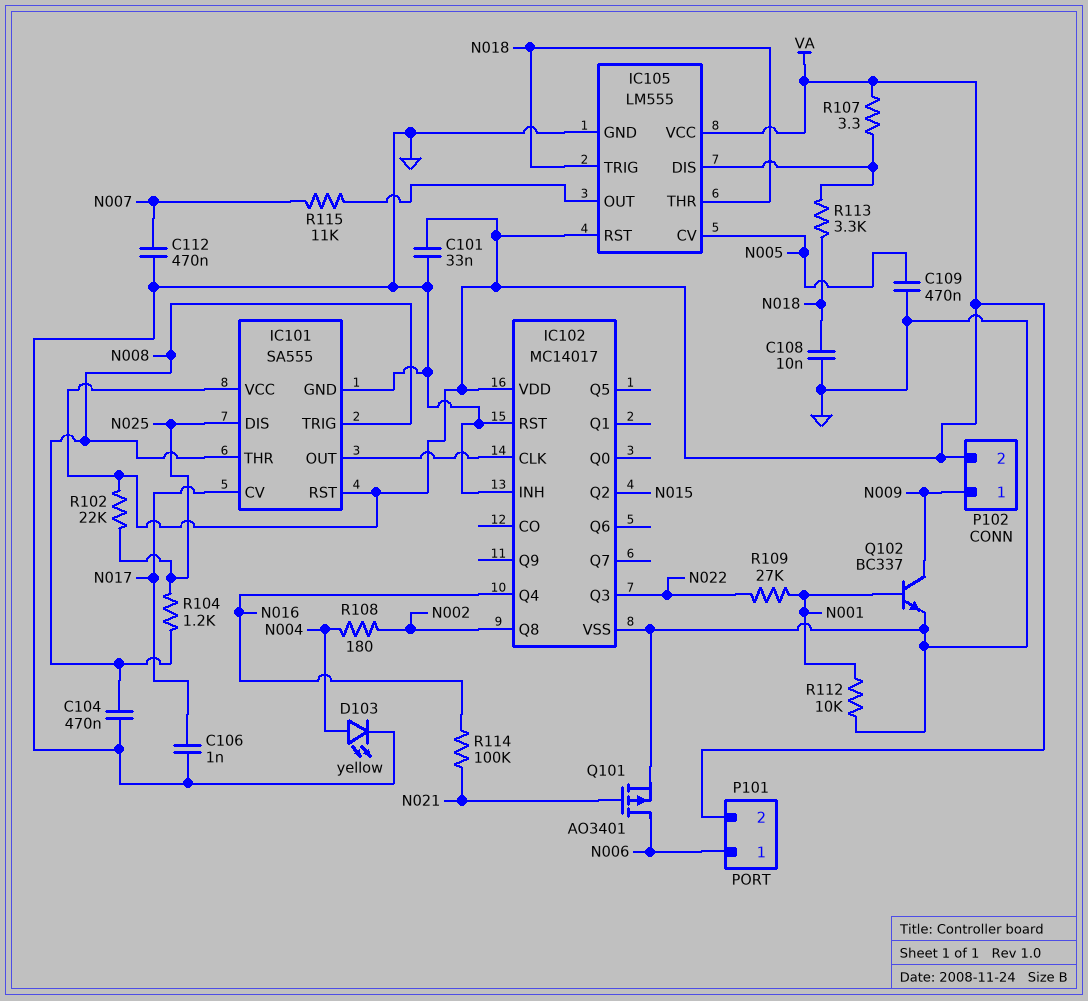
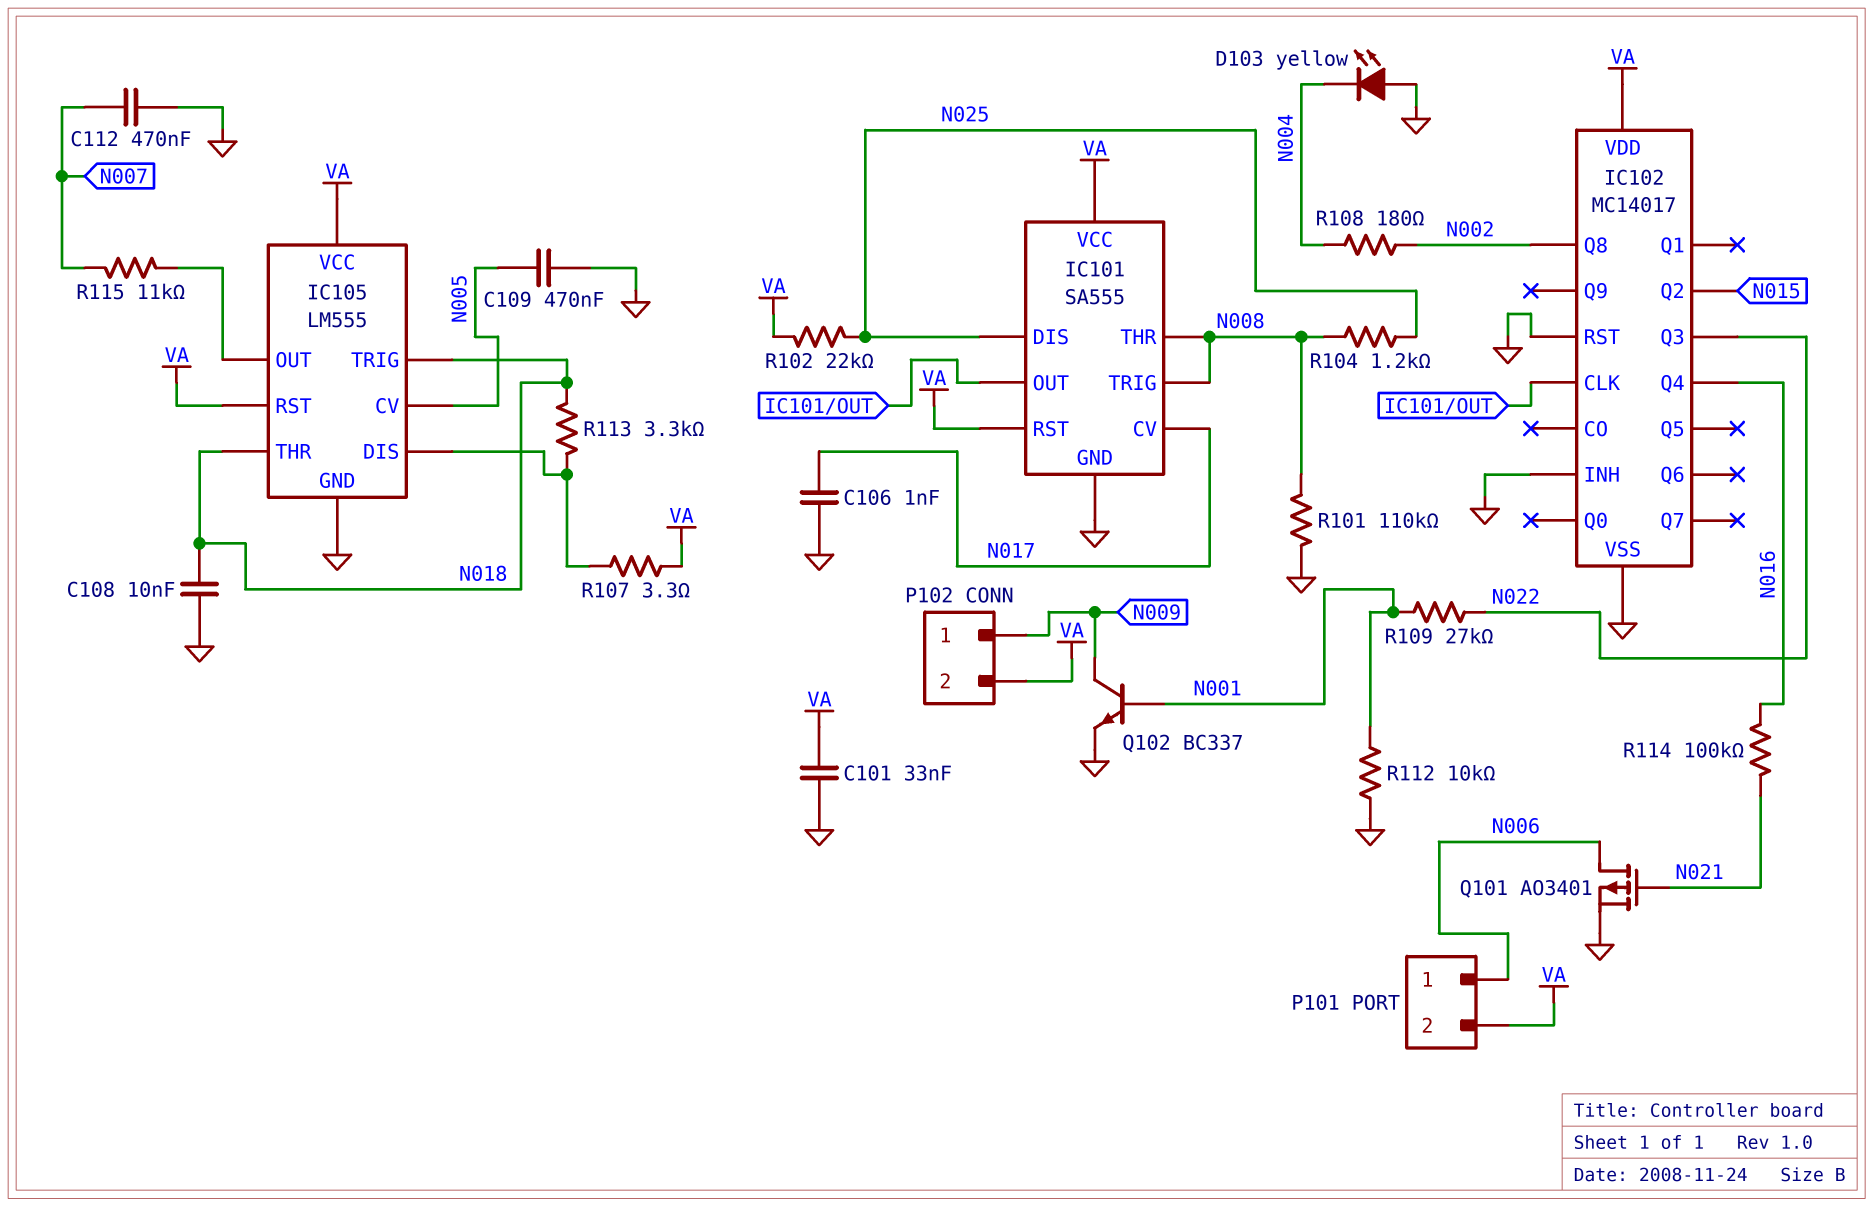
C104: 470nF (GND, N008) -> none
D103: LED yellow (A N004, K GND) -> LED yellow (A GND, K N004)
R101: none -> 110k (GND, N008)

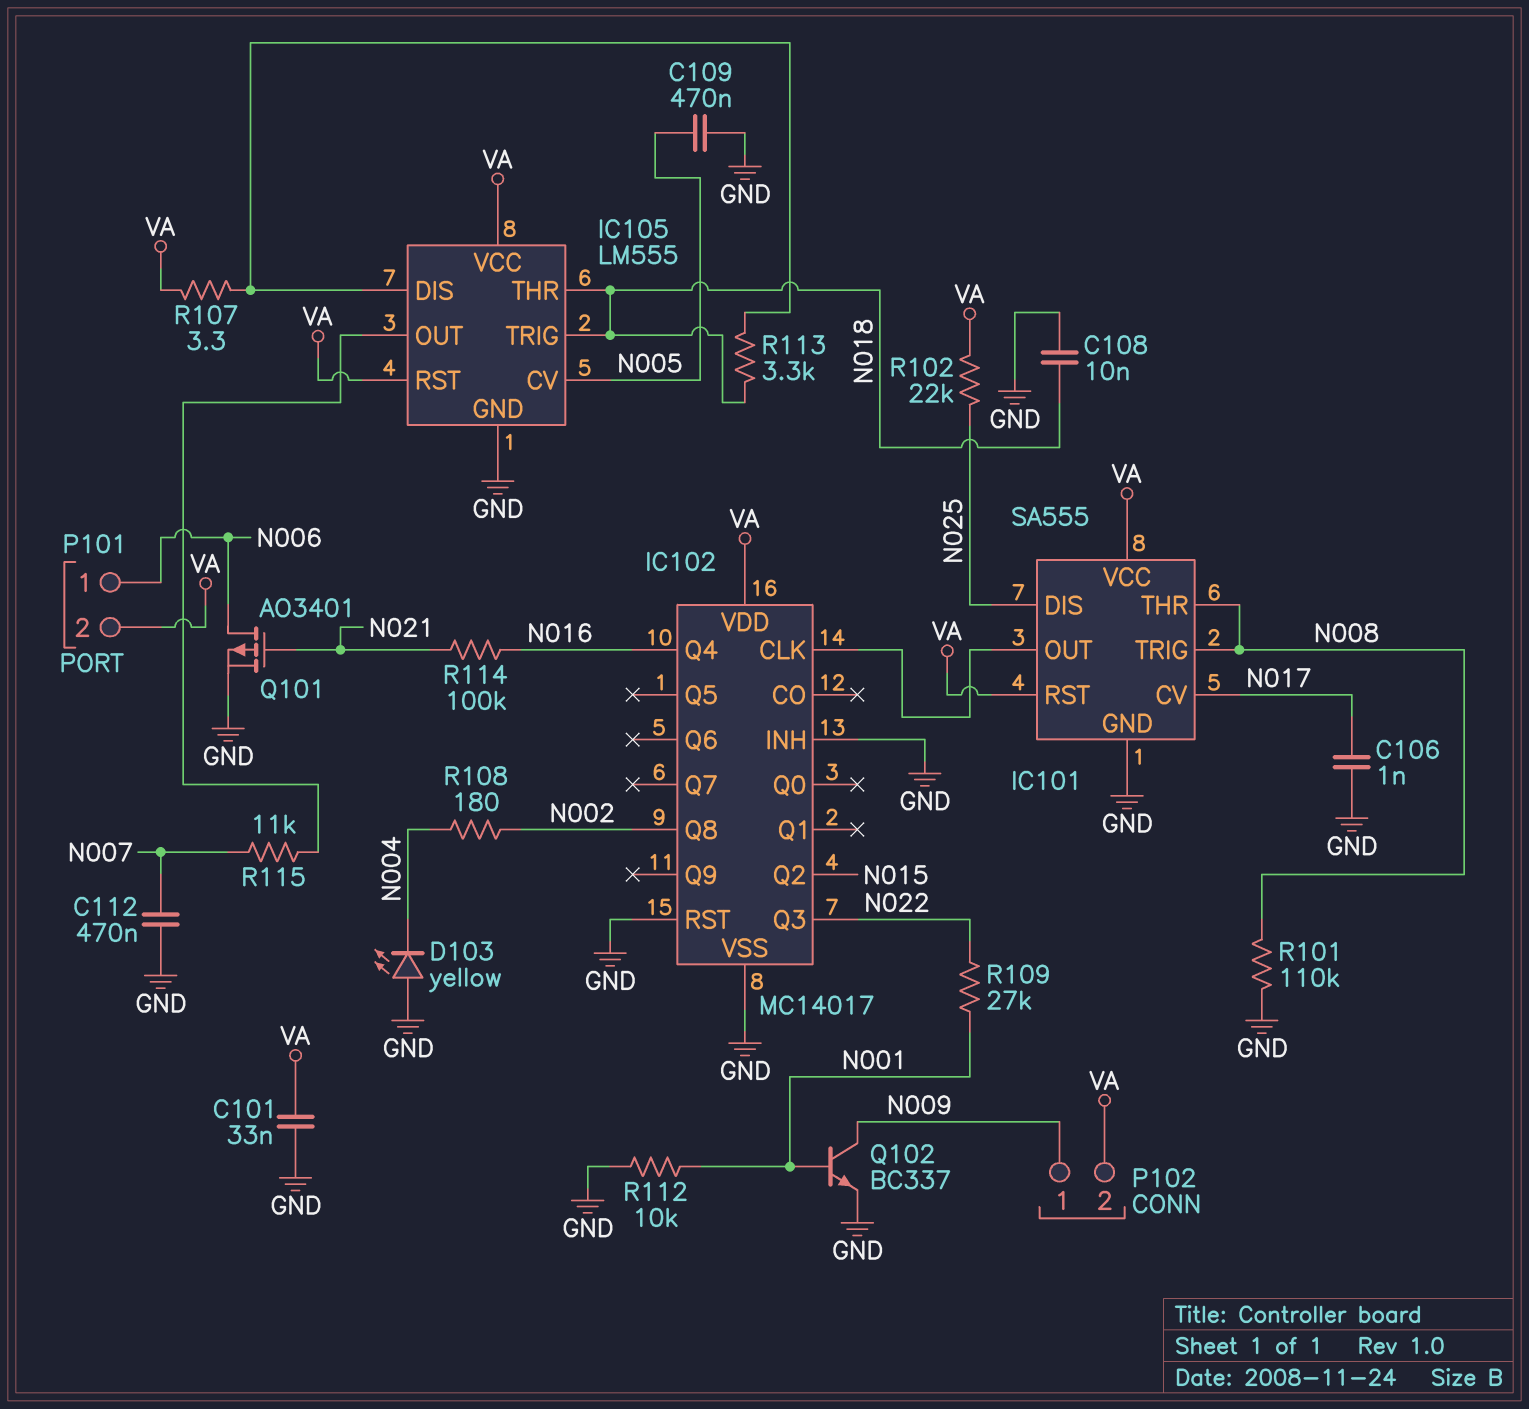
R104: 1.2k (N008, N025) -> none

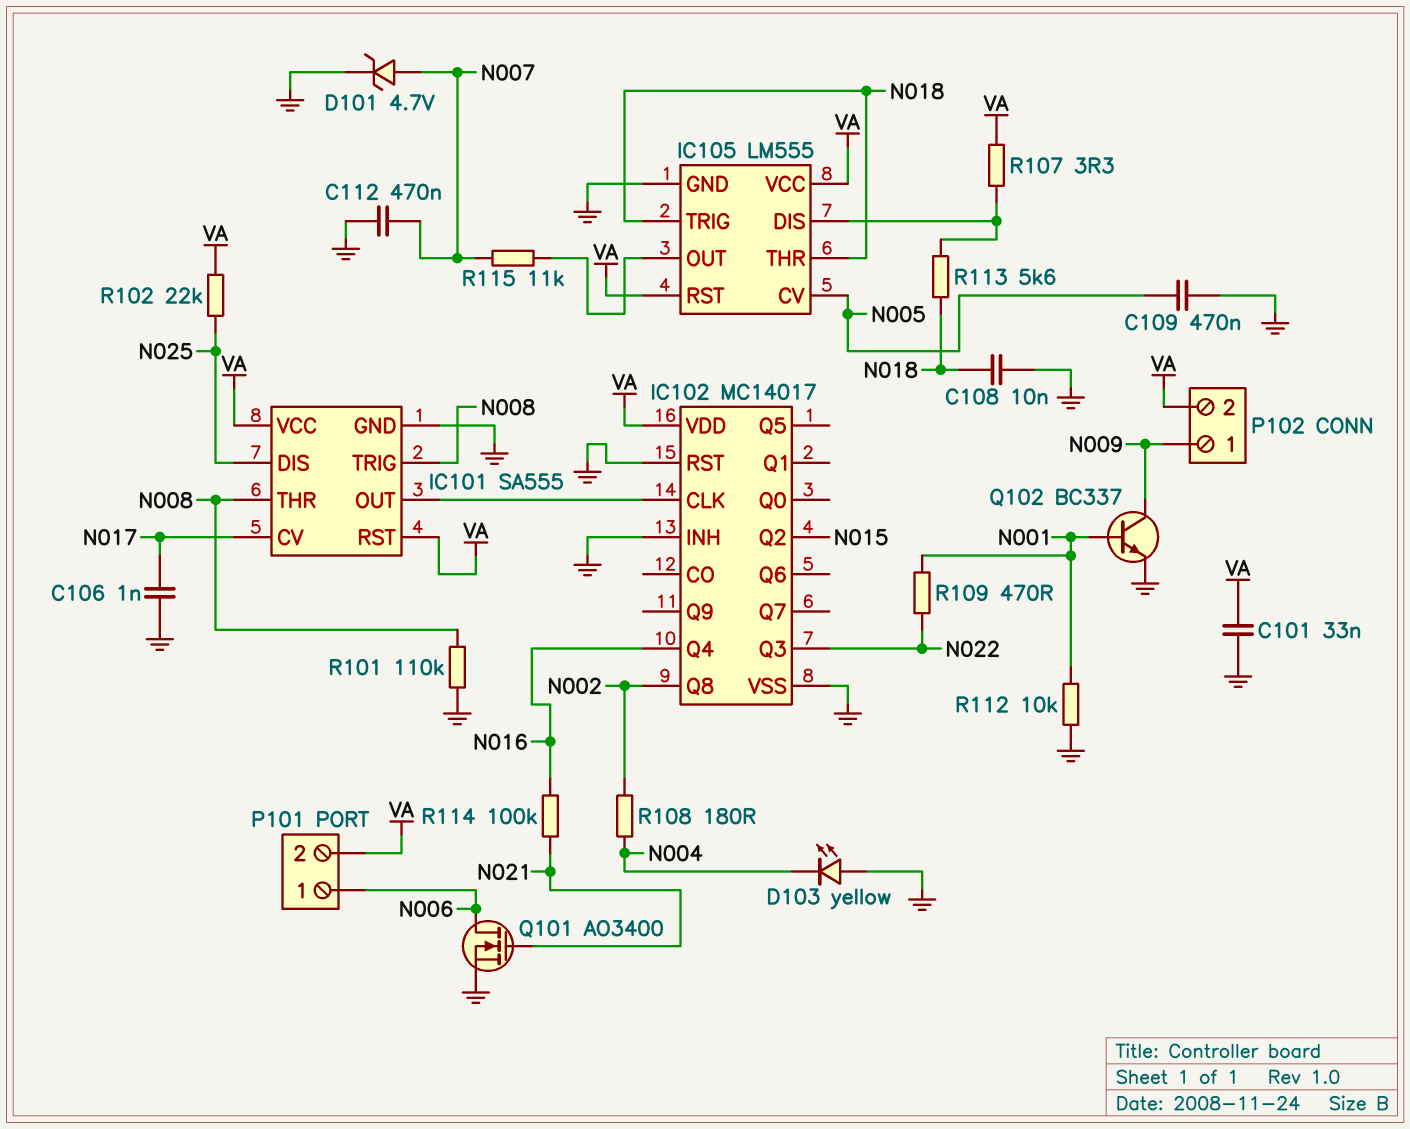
D101: none -> zener 4.7V (A N007, K GND)
Q101: PMOS AO3401 (G N021, D N006, S GND) -> NMOS AO3400 (G N021, D N006, S GND)
R109: 27k (N001, N022) -> 470 (N001, N022)
R113: 3.3k (IC105/DIS, N018) -> 5.6k (IC105/DIS, N018)

